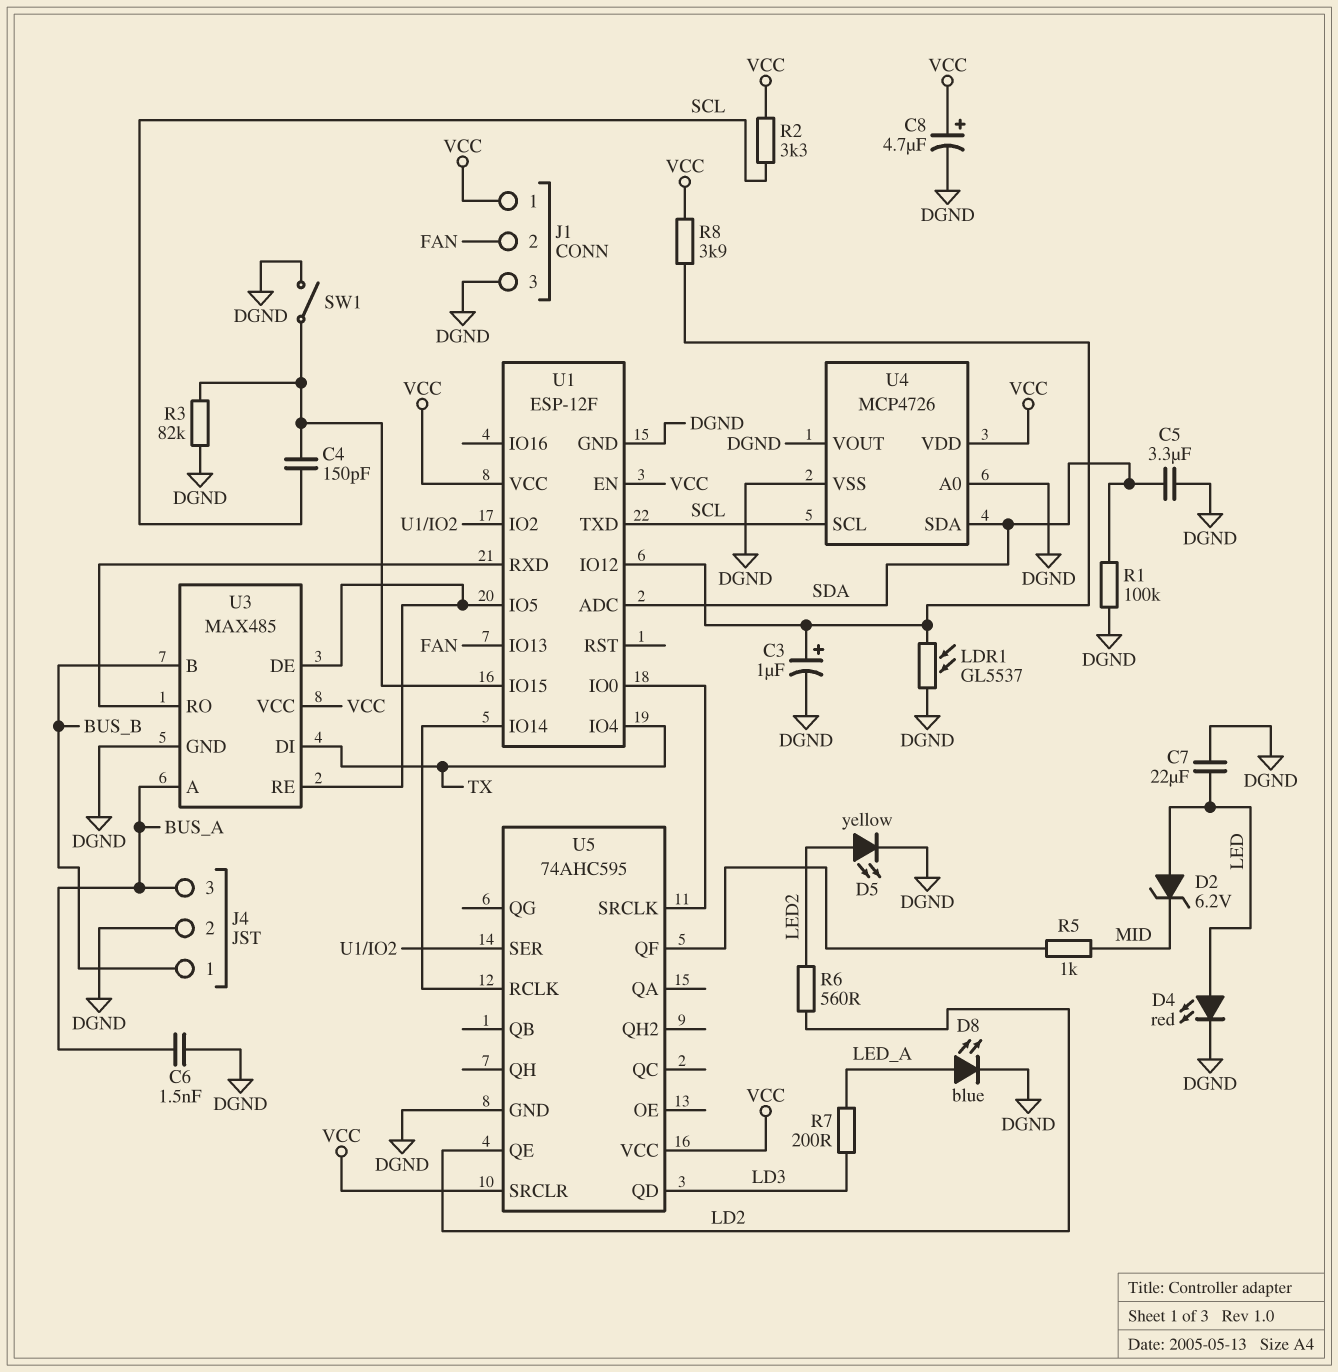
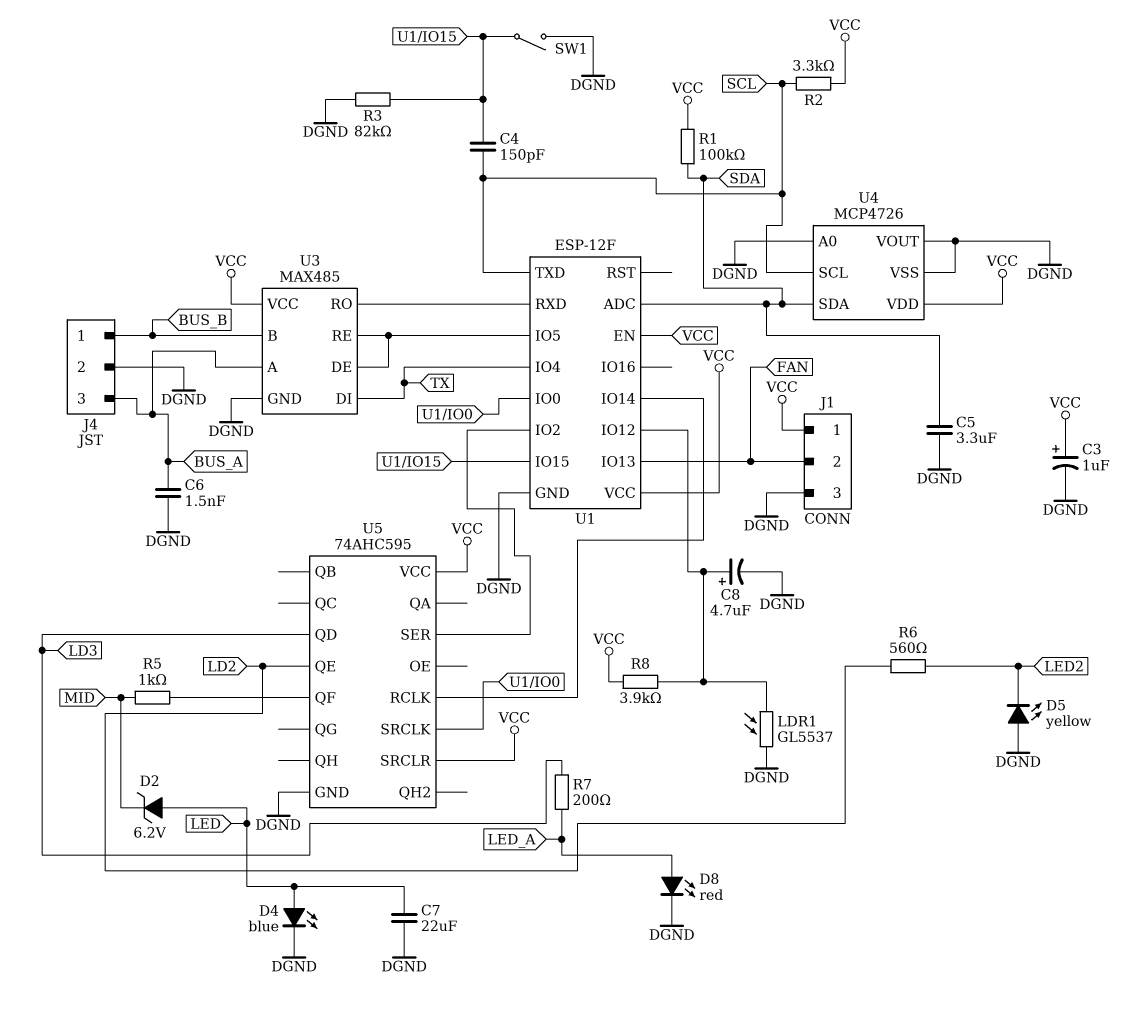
C3: 1uF (plus U1/IO12, minus DGND) -> 1uF (plus VCC, minus DGND)
C8: 4.7uF (plus VCC, minus DGND) -> 4.7uF (plus U1/IO12, minus DGND)
D4: LED red (A LED, K DGND) -> LED blue (A LED, K DGND)
D5: LED yellow (A LED2, K DGND) -> LED yellow (A DGND, K LED2)
D8: LED blue (A LED_A, K DGND) -> LED red (A LED_A, K DGND)
R1: 100k (DGND, SDA) -> 100k (SDA, VCC)

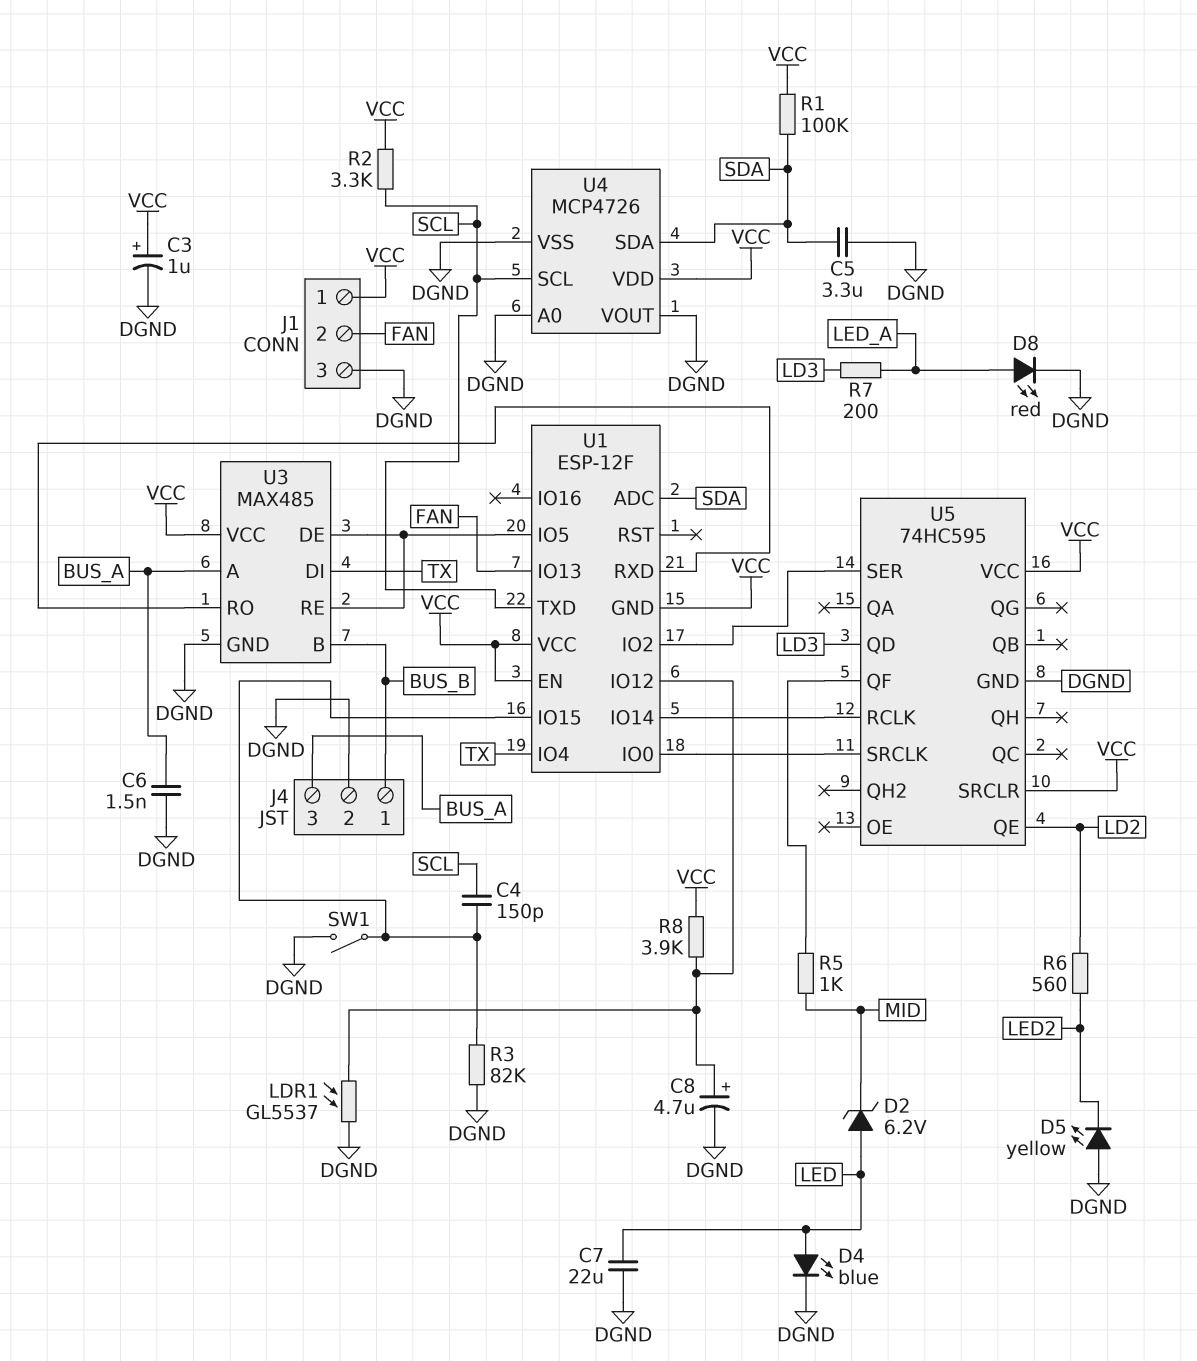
U1 pin GND: DGND -> VCC
U5: 74AHC595 -> 74HC595

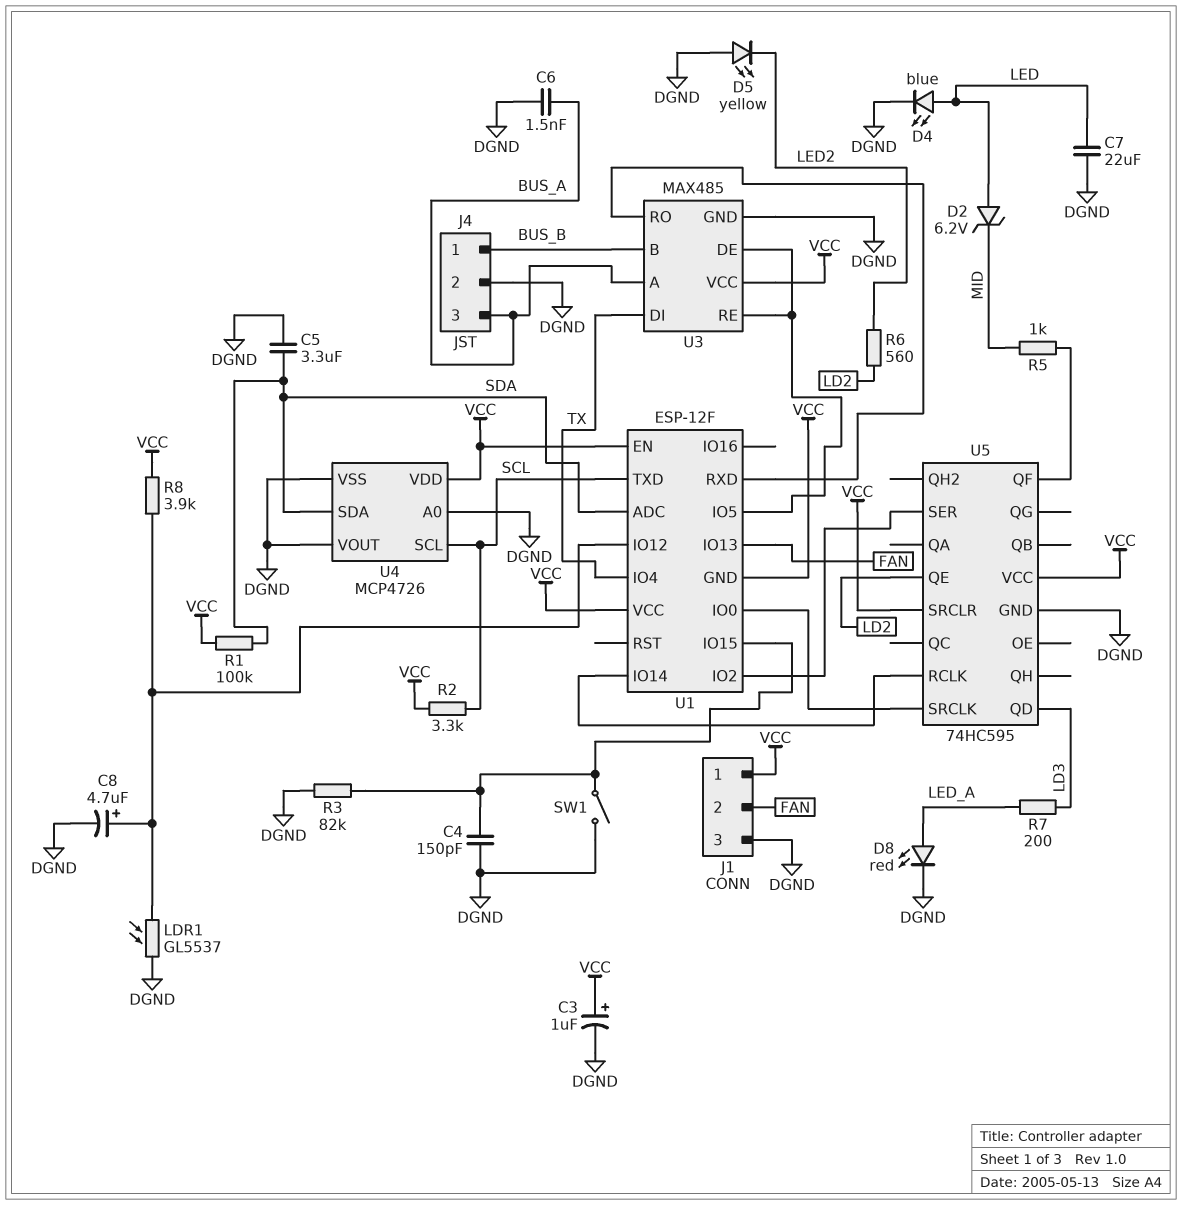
C4: 150pF (SCL, U1/IO15) -> 150pF (DGND, U1/IO15)

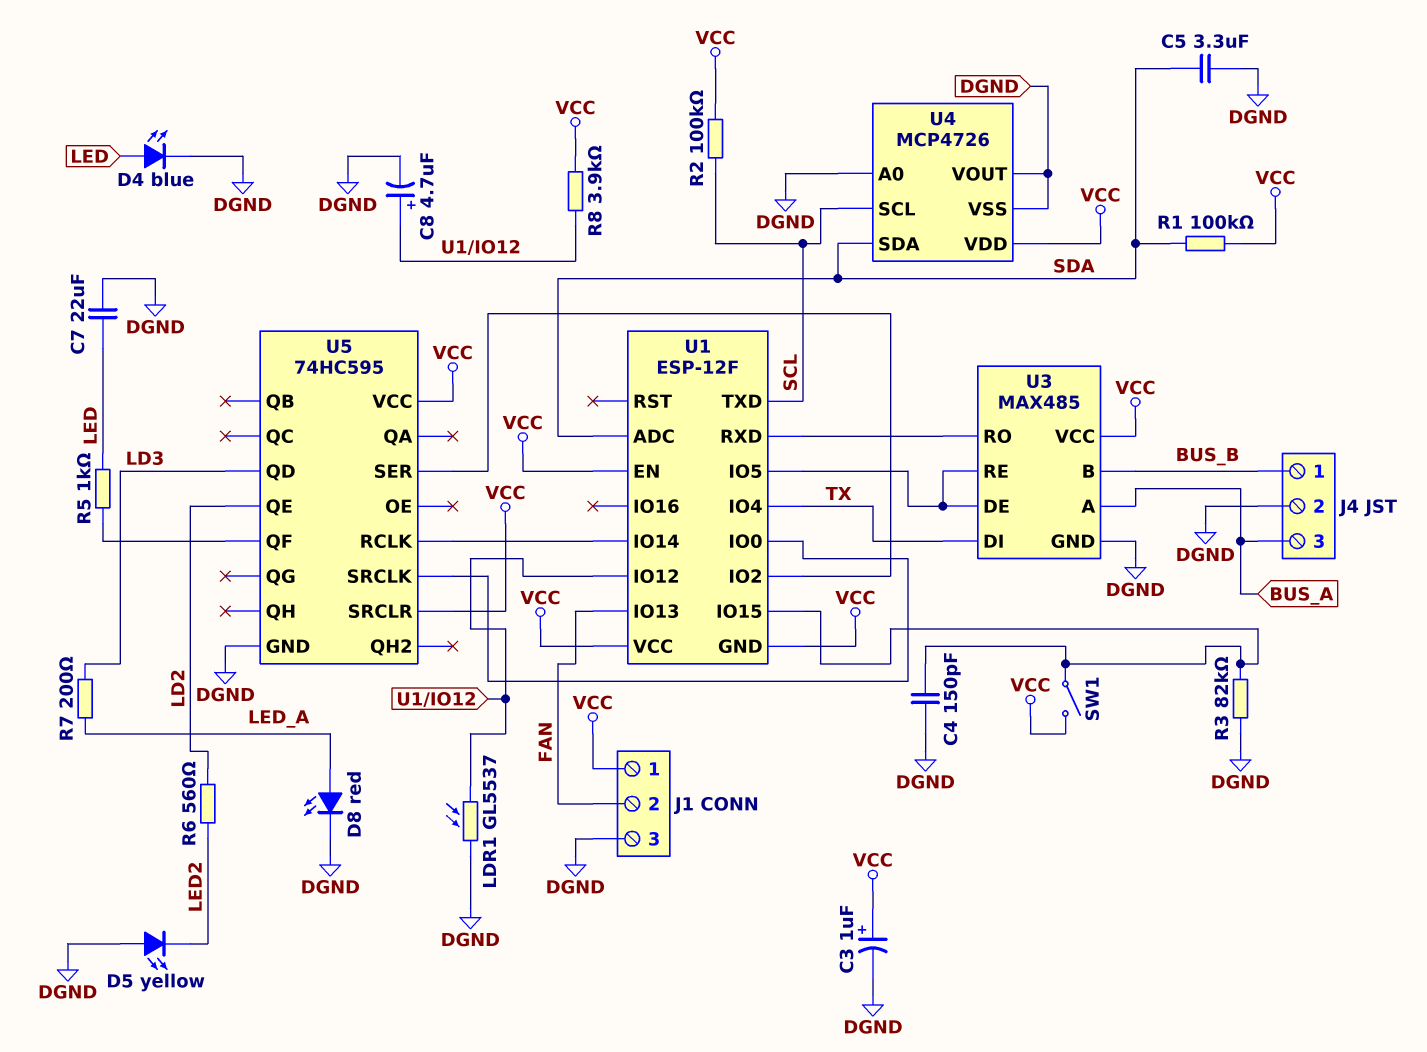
C6: 1.5nF (BUS_A, DGND) -> none
D2: zener 6.2V (A LED, K MID) -> none
R2: 3.3k (SCL, VCC) -> 100k (SCL, VCC)
R5: 1k (MID, U5/QF) -> 1k (LED, U5/QF)
SW1: switch (DGND, U1/IO15) -> switch (U1/IO15, VCC)

